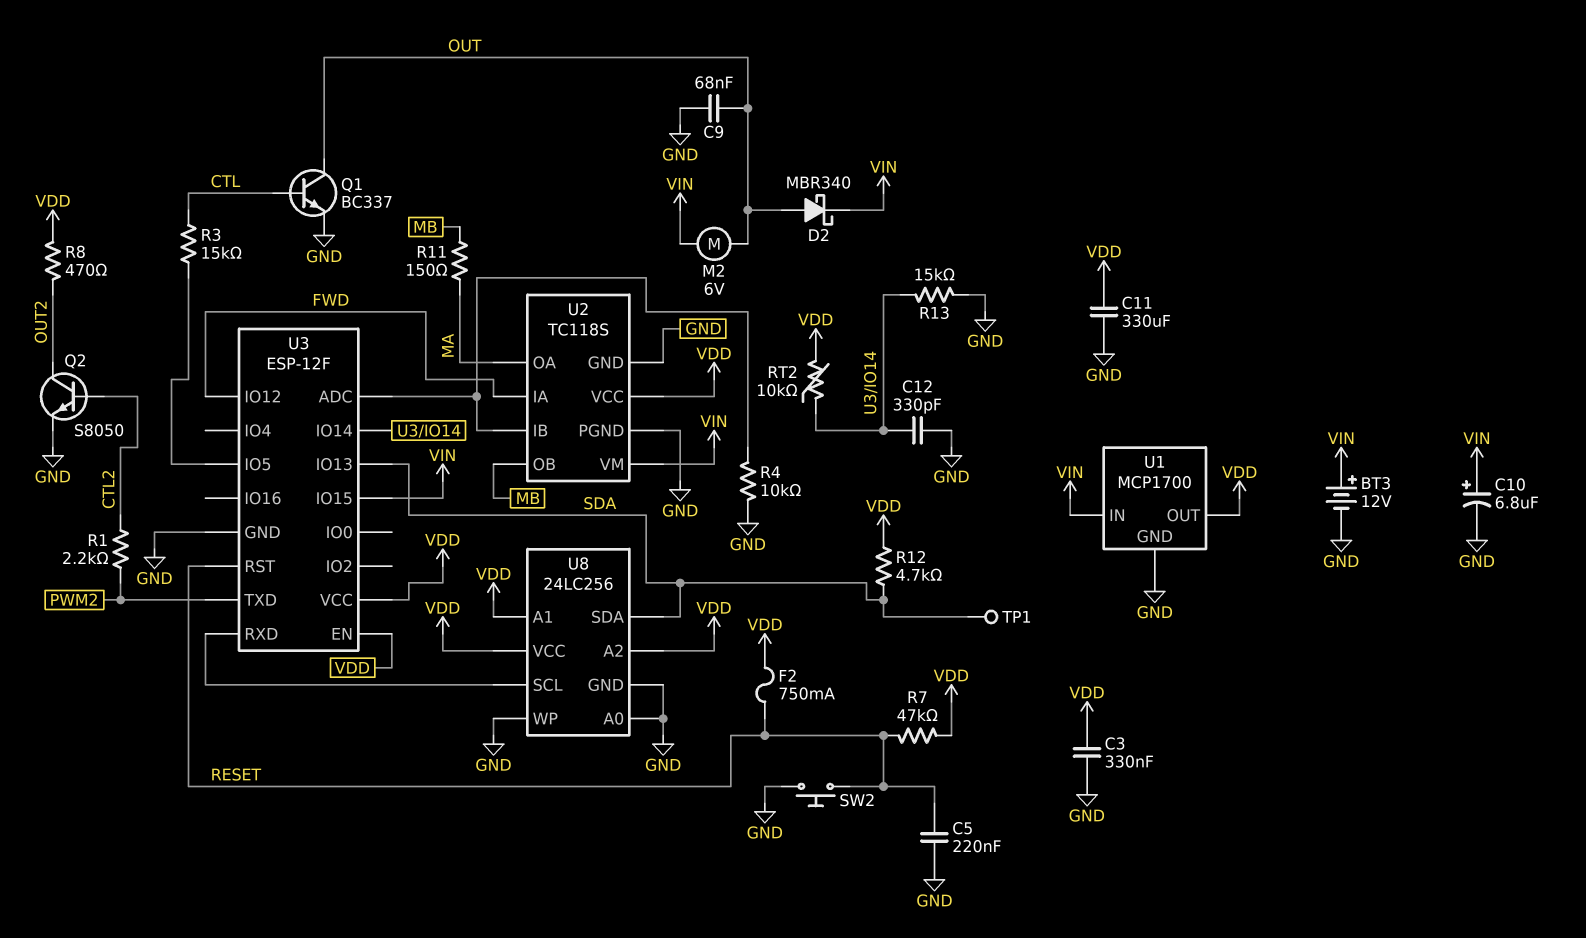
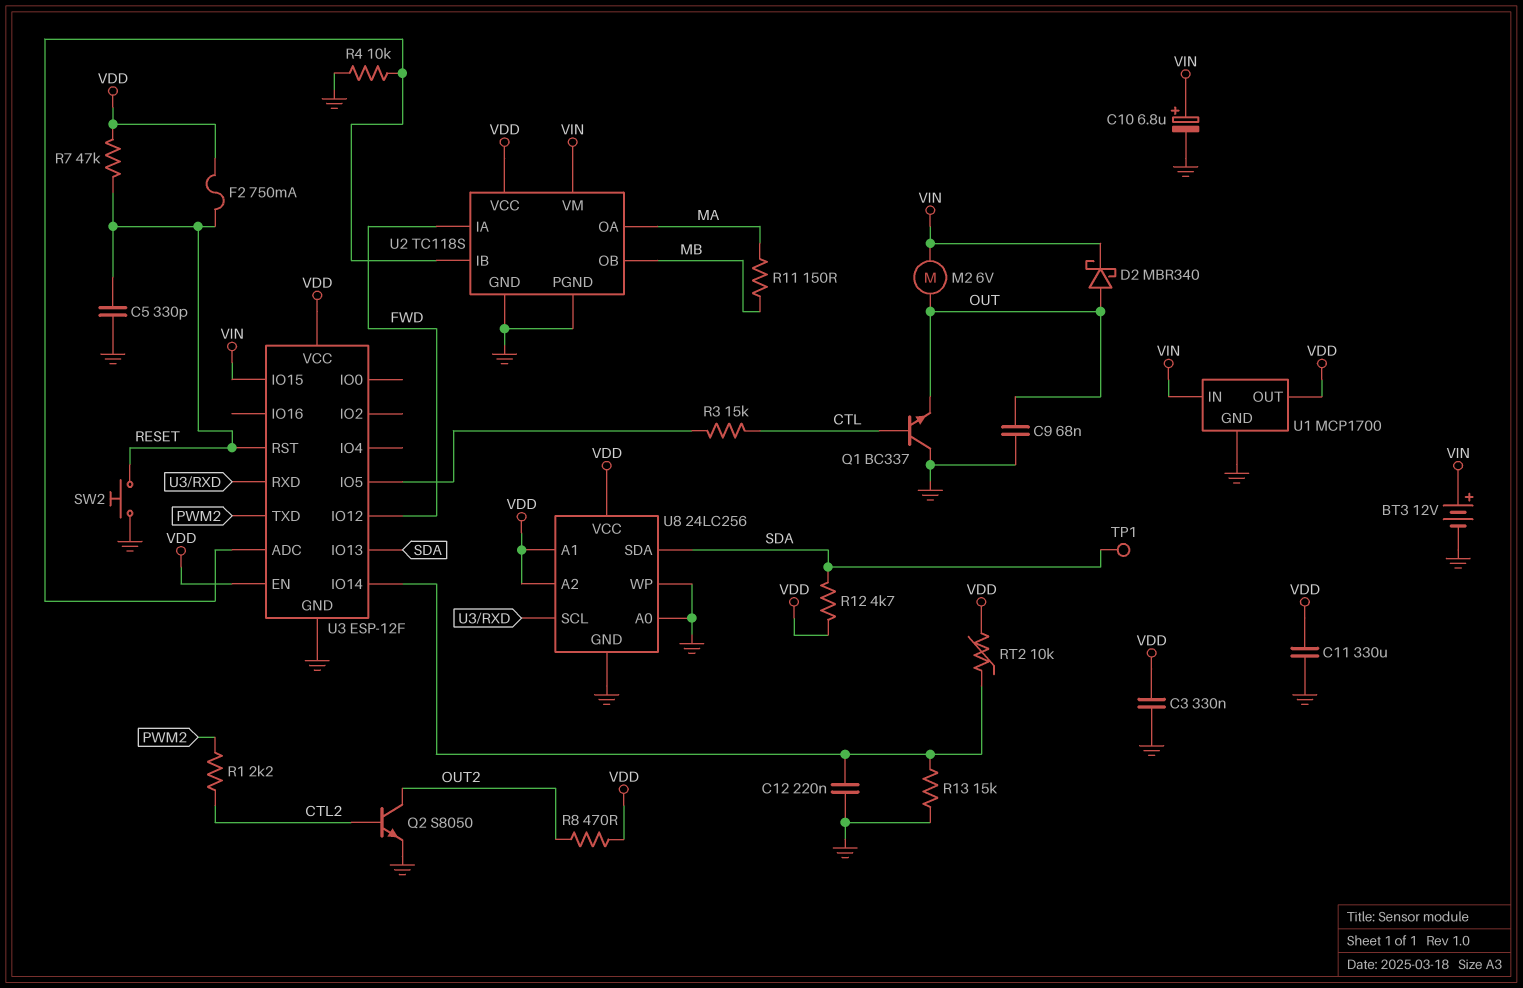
C5: 220nF (GND, RESET) -> 330pF (GND, RESET)
C12: 330pF (GND, U3/IO14) -> 220nF (GND, U3/IO14)
Q1: NPN BC337 (B CTL, C OUT, E GND) -> NPN BC337 (B CTL, C GND, E OUT)

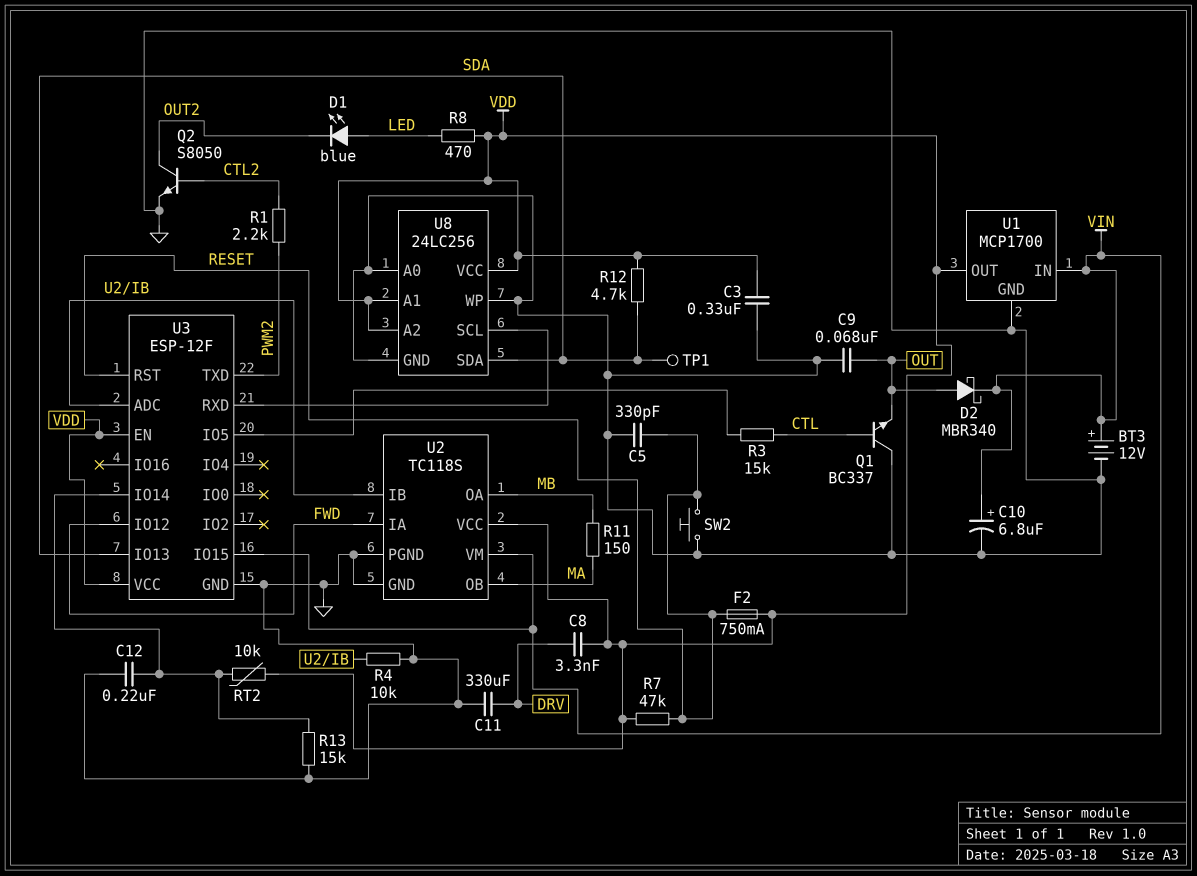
C8: none -> 3.3nF (DRV, VDD)
C11: 330uF (GND, VDD) -> 330uF (DRV, GND)
D1: none -> LED blue (A LED, K OUT2)
M2: motor 6V (OUT, VIN) -> none
R8: 470 (OUT2, VDD) -> 470 (LED, VDD)
U2 pin OA: MA -> MB
U2 pin OB: MB -> MA

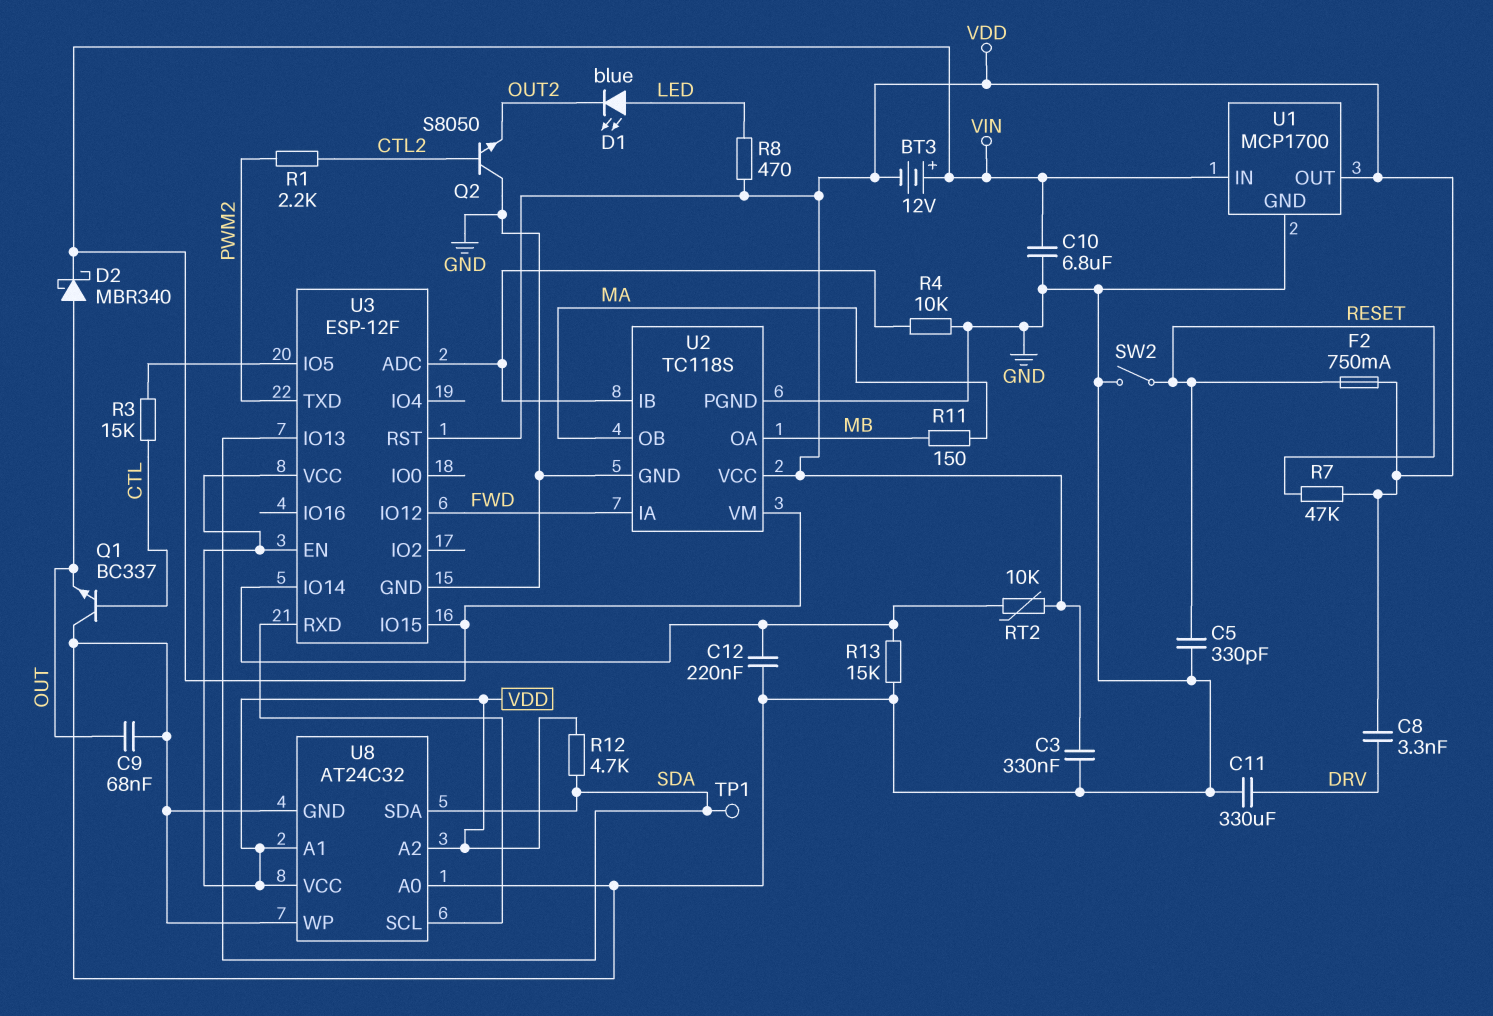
BT3: 12V (plus VIN, minus GND) -> 12V (plus VIN, minus VDD)
C10: 6.8uF (plus VIN, minus GND) -> 6.8uF (GND, VIN)
Q2: NPN S8050 (B CTL2, C OUT2, E GND) -> NPN S8050 (B CTL2, C GND, E OUT2)
SW2: button (GND, RESET) -> switch (GND, RESET)
U3 pin RST: RESET -> VDD
U8: 24LC256 -> AT24C32

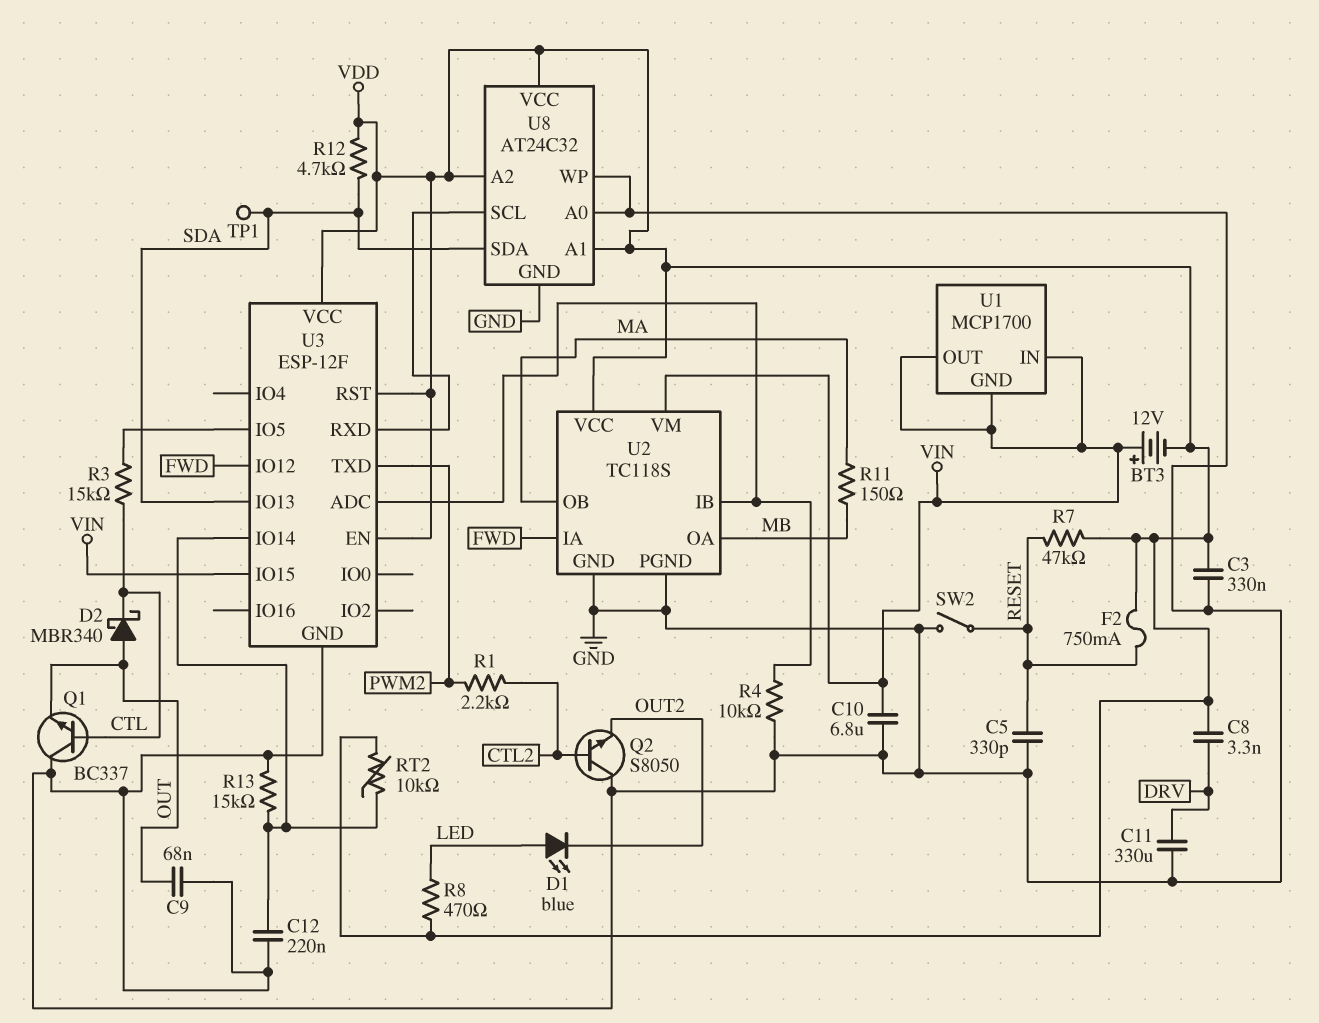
D2: schottky MBR340 (A OUT, K VIN) -> schottky MBR340 (A OUT, K CTL)
U1 pin GND: GND -> VIN
U1 pin OUT: VDD -> VIN

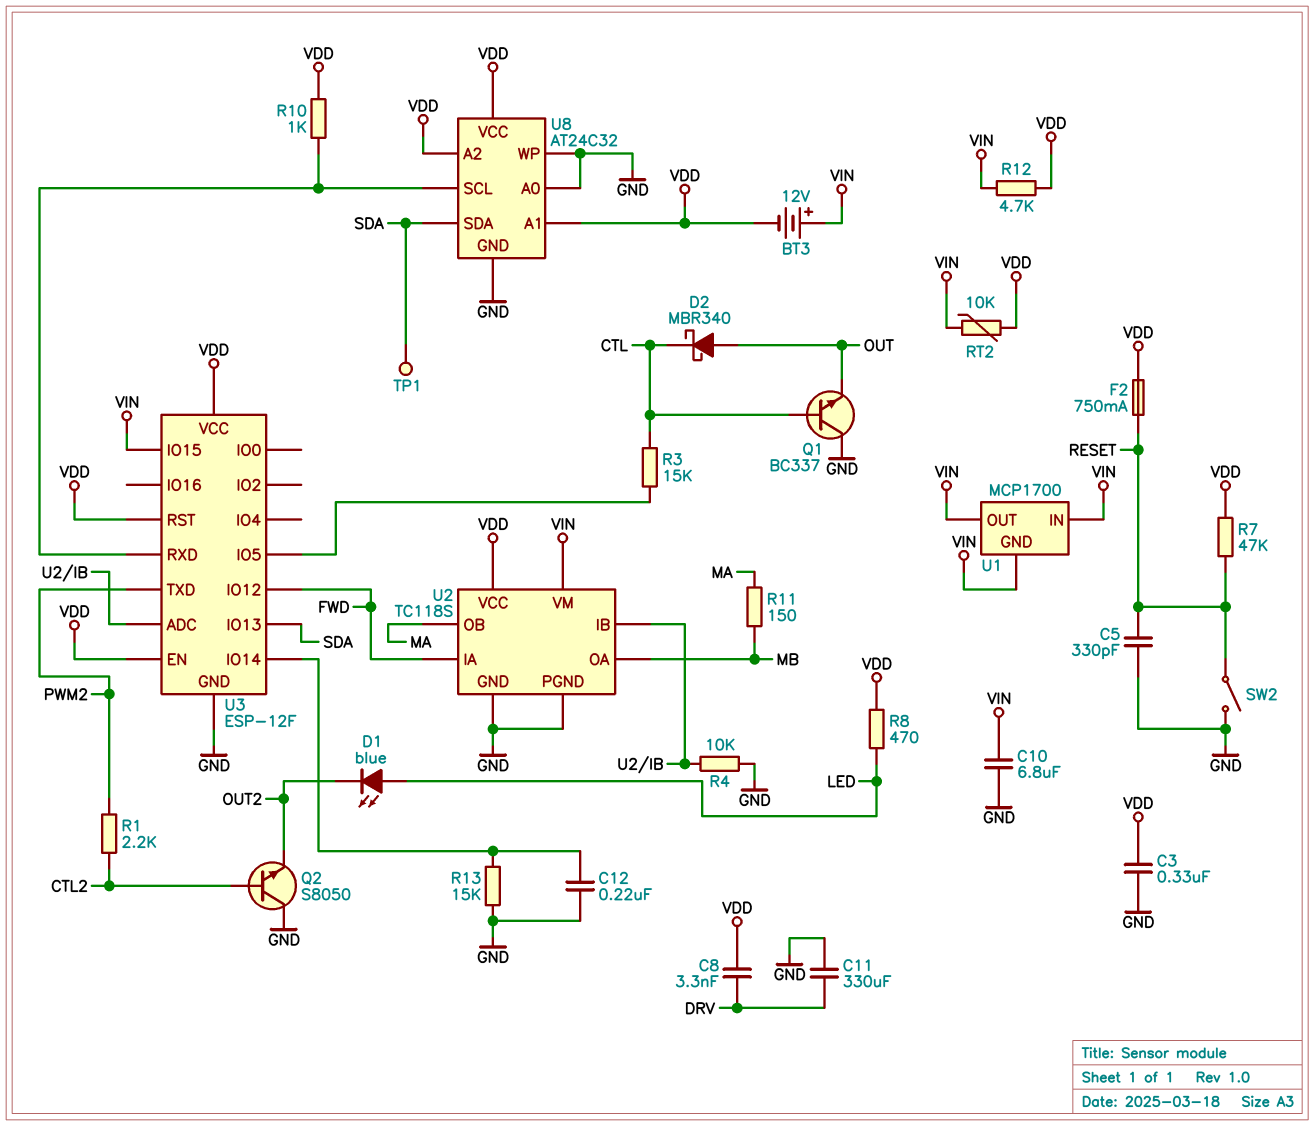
C9: 68nF (GND, OUT) -> none
R10: none -> 1k (U3/RXD, VDD)
R12: 4.7k (SDA, VDD) -> 4.7k (VDD, VIN)
RT2: 10k (U3/IO14, VDD) -> 10k (VDD, VIN)

